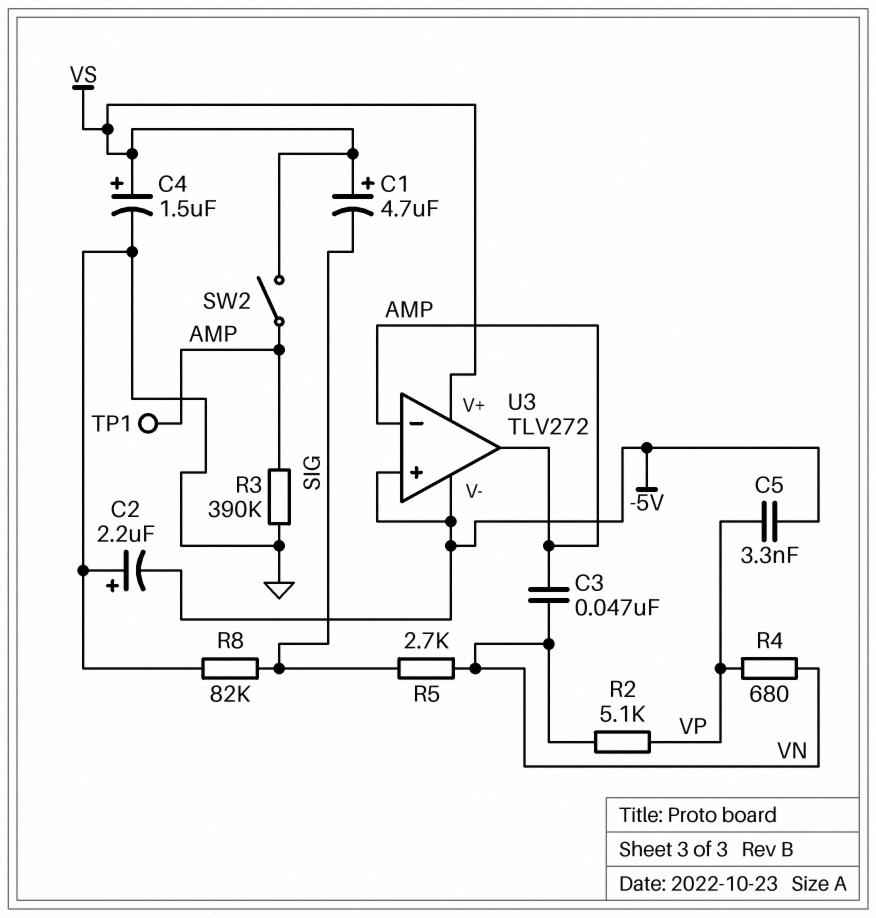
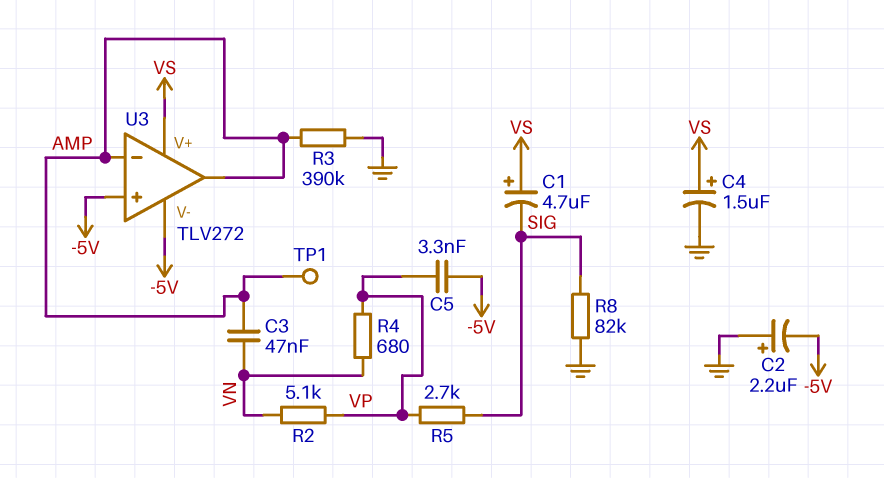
R5: 2.7k (SIG, VN) -> 2.7k (SIG, VP)
SW2: switch (AMP, VS) -> none

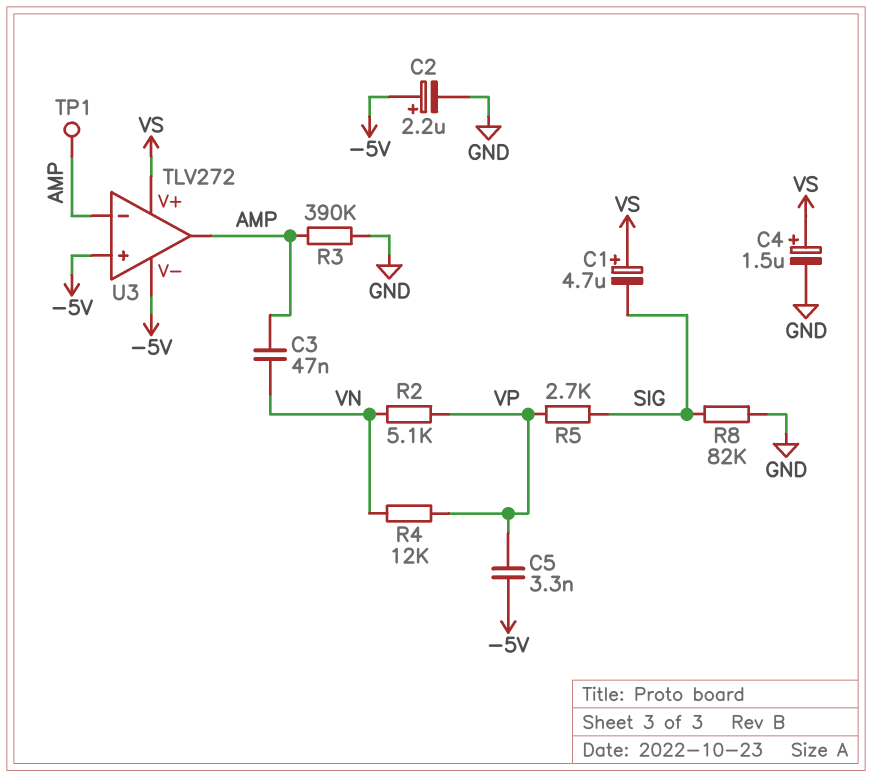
C2: 2.2uF (plus GND, minus -5V) -> 2.2uF (plus -5V, minus GND)
R4: 680 (VN, VP) -> 12k (VN, VP)

